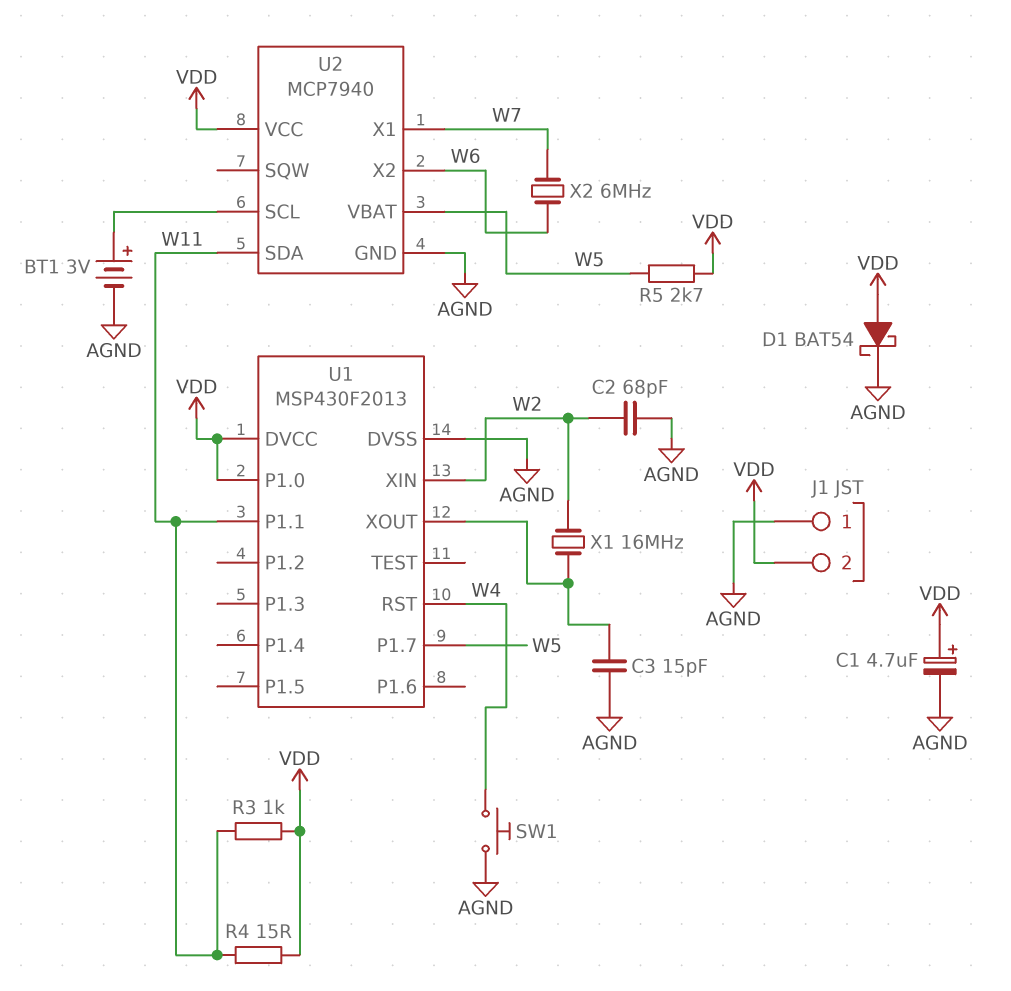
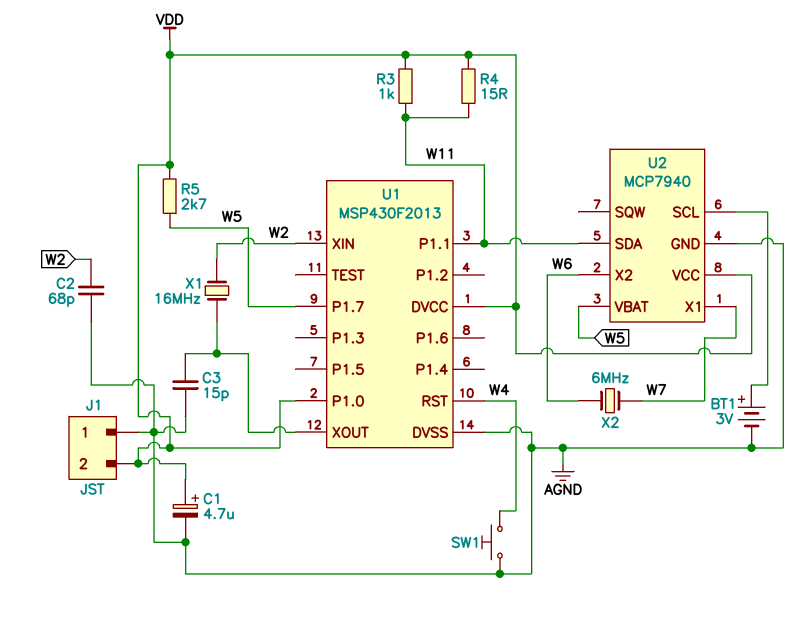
D1: schottky BAT54 (A VDD, K AGND) -> none

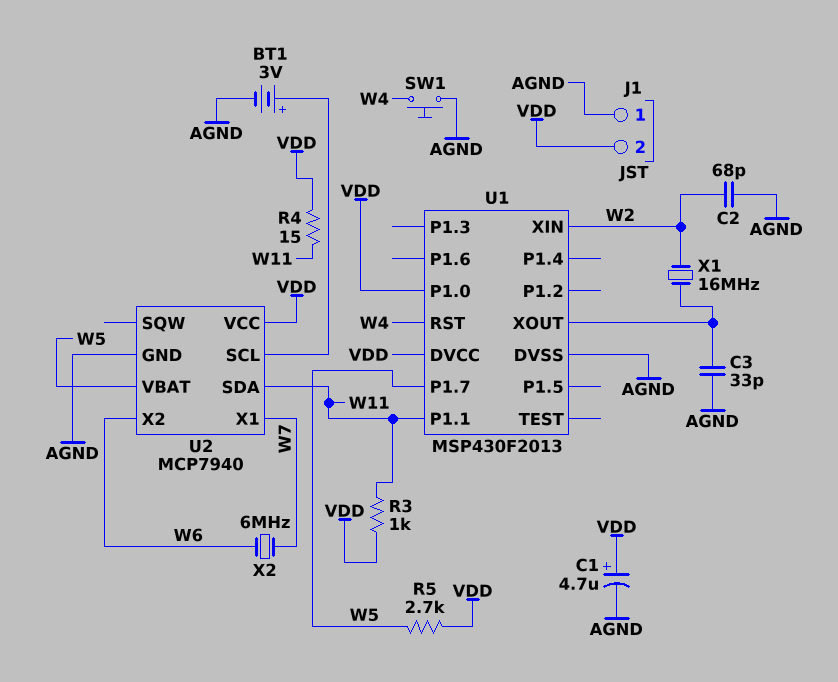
C3: 15pF (AGND, U1/XOUT) -> 33pF (AGND, U1/XOUT)

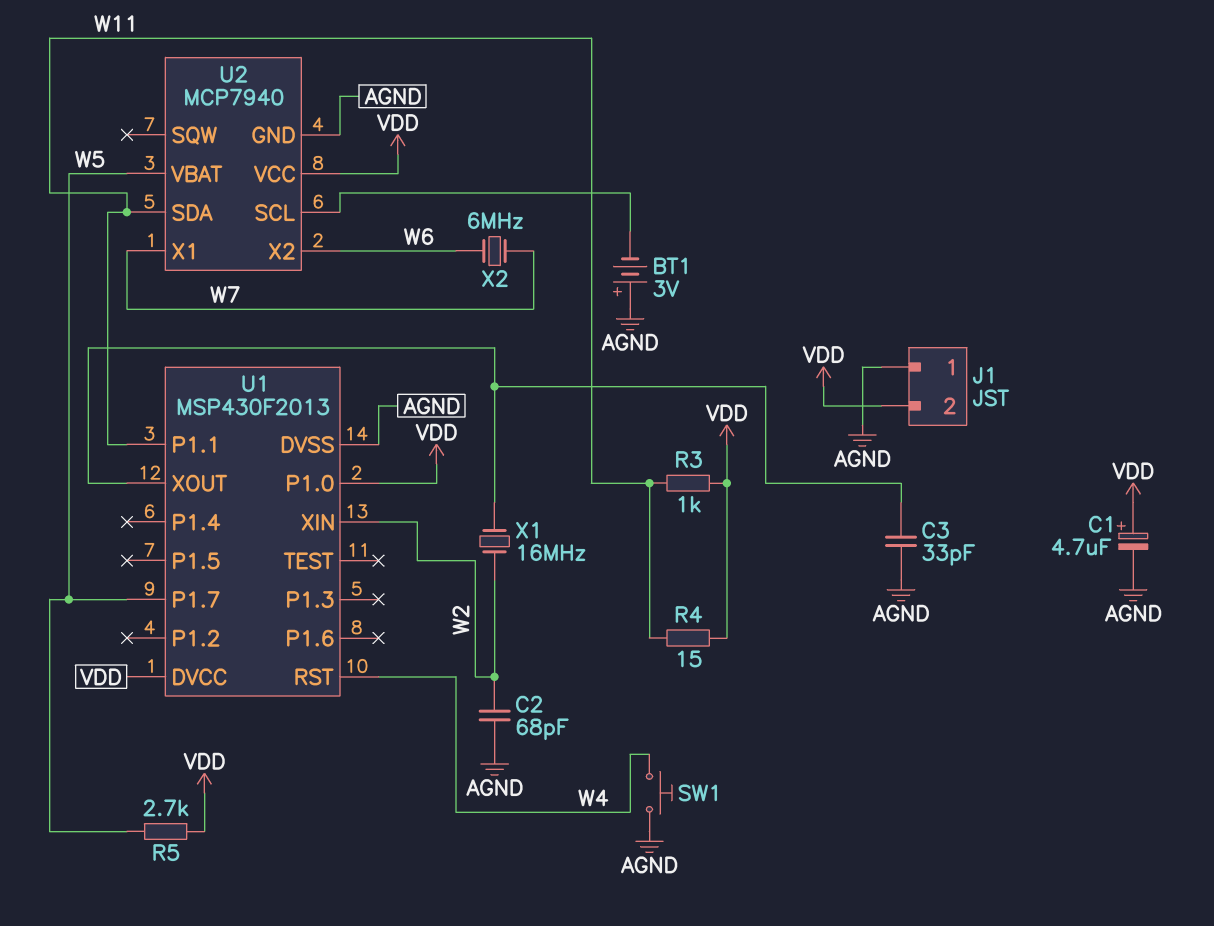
BT1: 3V (plus U2/SCL, minus AGND) -> 3V (plus AGND, minus U2/SCL)

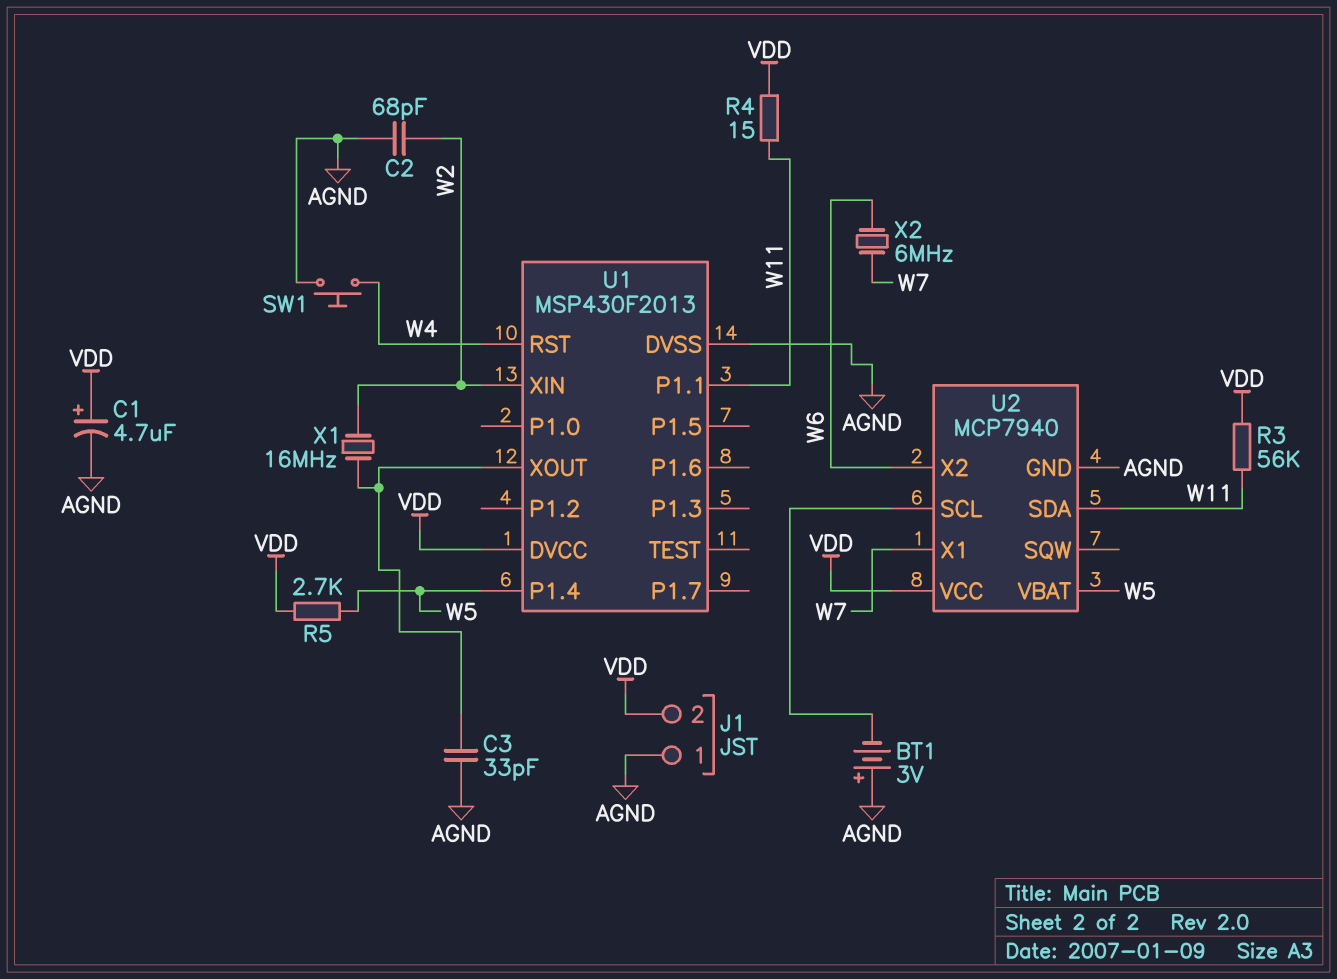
R3: 1k (VDD, W11) -> 56k (VDD, W11)
U1 pin P1.0: VDD -> none
U1 pin P1.4: none -> W5
U1 pin P1.7: W5 -> none

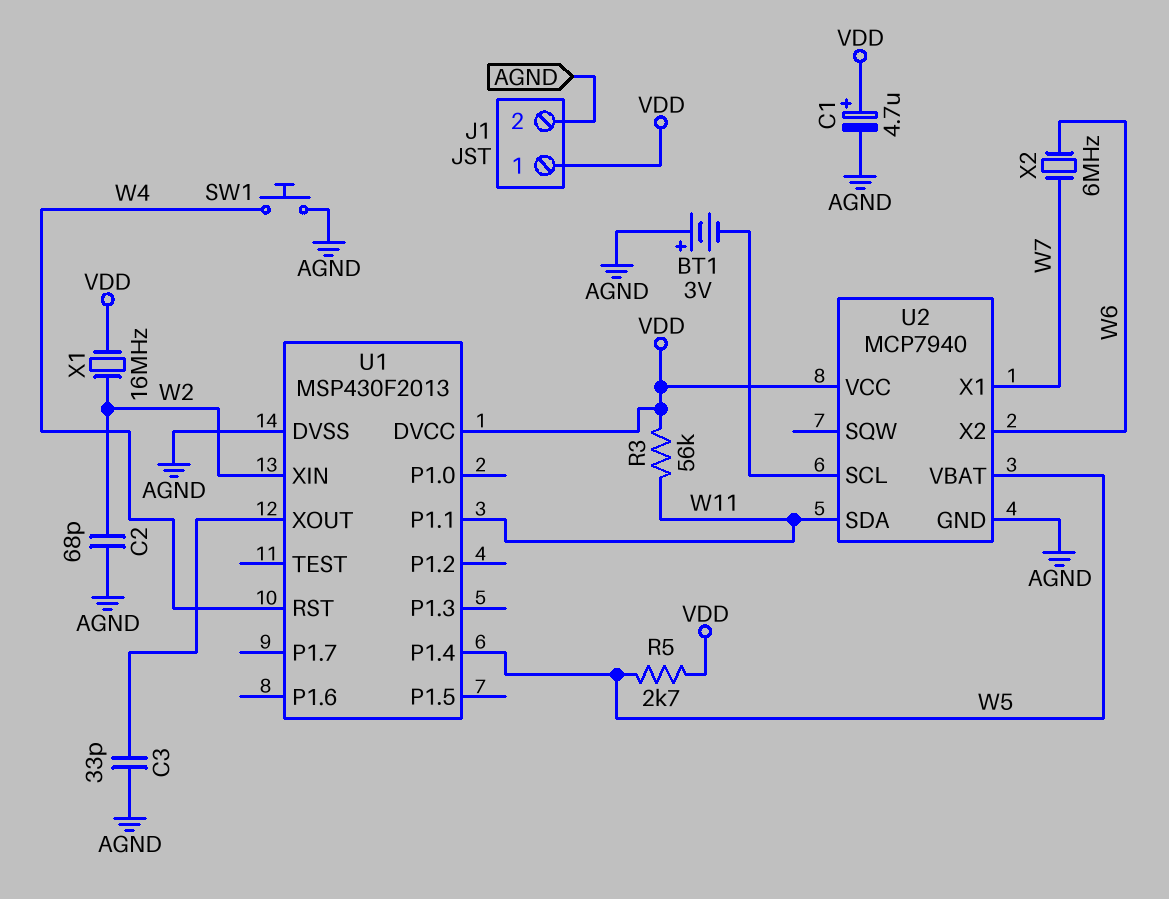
J1 pin 1: AGND -> VDD
J1 pin 2: VDD -> AGND
R4: 15 (VDD, W11) -> none
X1: 16MHz (U1/XOUT, W2) -> 16MHz (VDD, W2)

